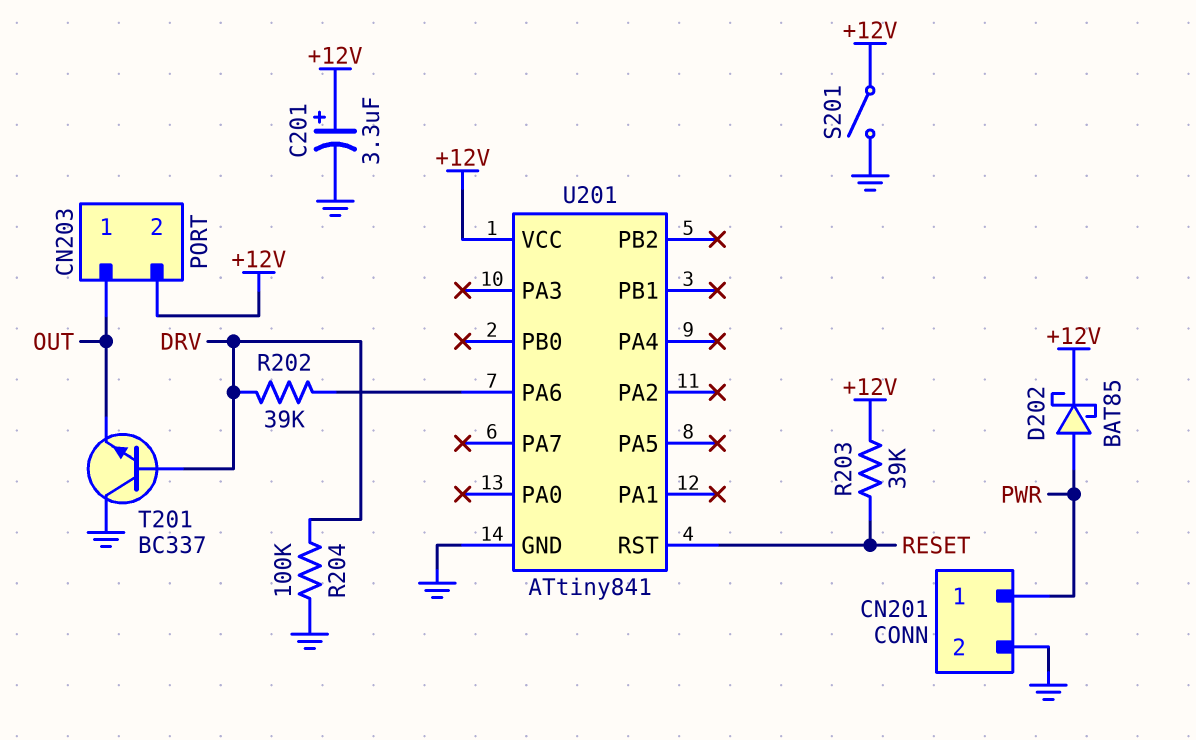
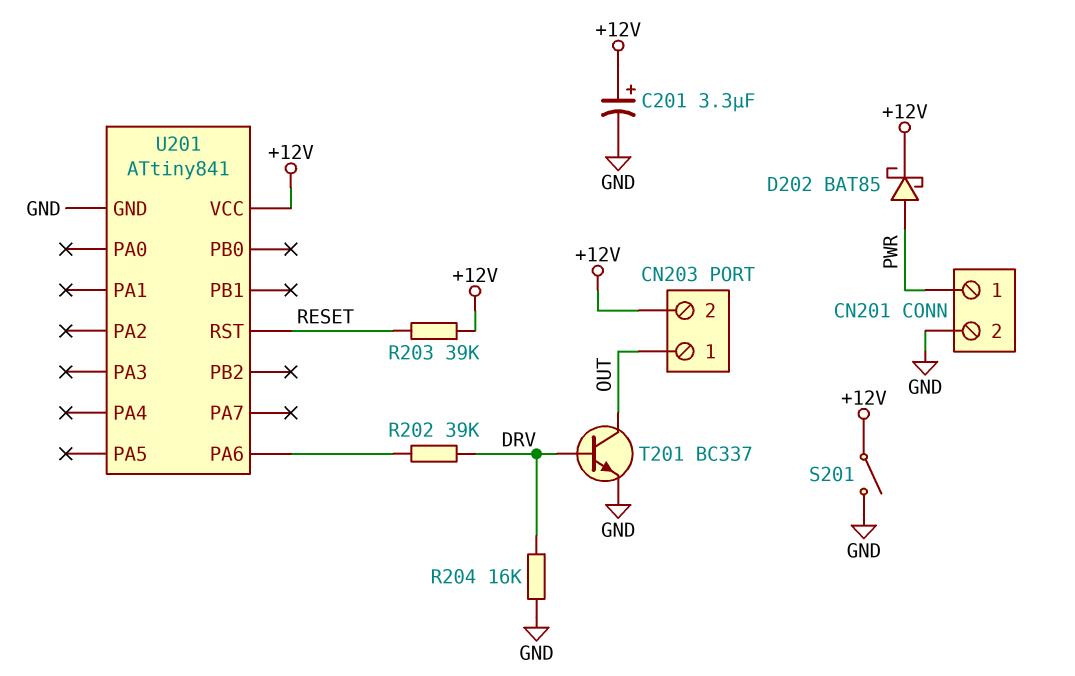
R204: 100k (DRV, GND) -> 16k (DRV, GND)
T201: NPN BC337 (B DRV, C GND, E OUT) -> NPN BC337 (B DRV, C OUT, E GND)

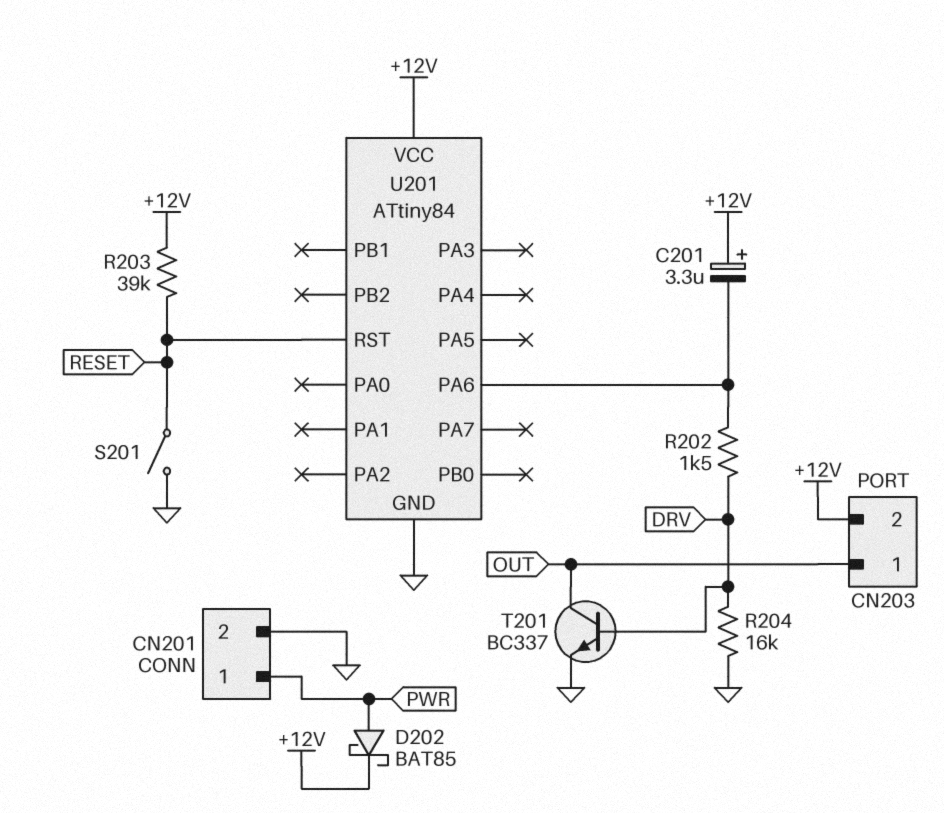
C201: 3.3uF (plus +12V, minus GND) -> 3.3uF (plus +12V, minus U201/PA6)
R202: 39k (DRV, U201/PA6) -> 1.5k (DRV, U201/PA6)
S201: switch (+12V, GND) -> switch (GND, RESET)
U201: ATtiny841 -> ATtiny84

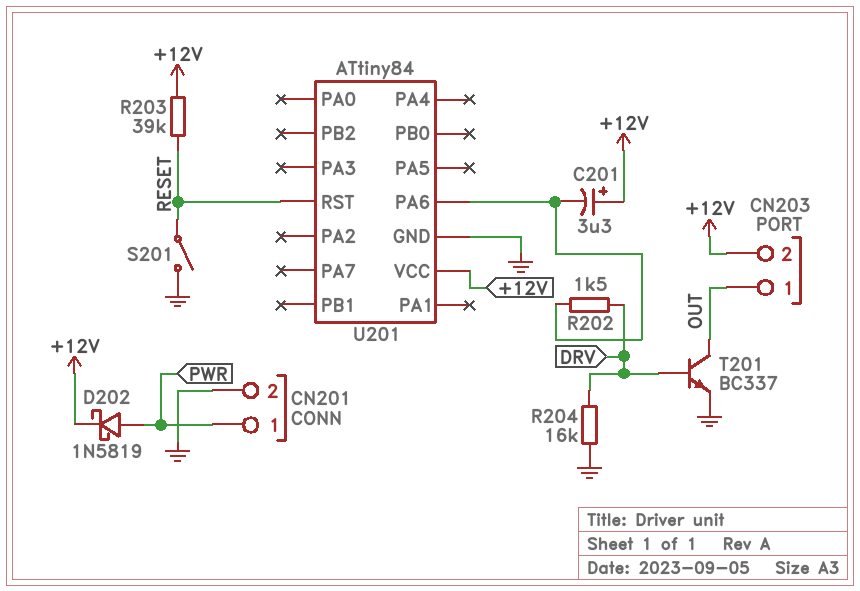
D202: schottky BAT85 (A PWR, K +12V) -> schottky 1N5819 (A PWR, K +12V)

